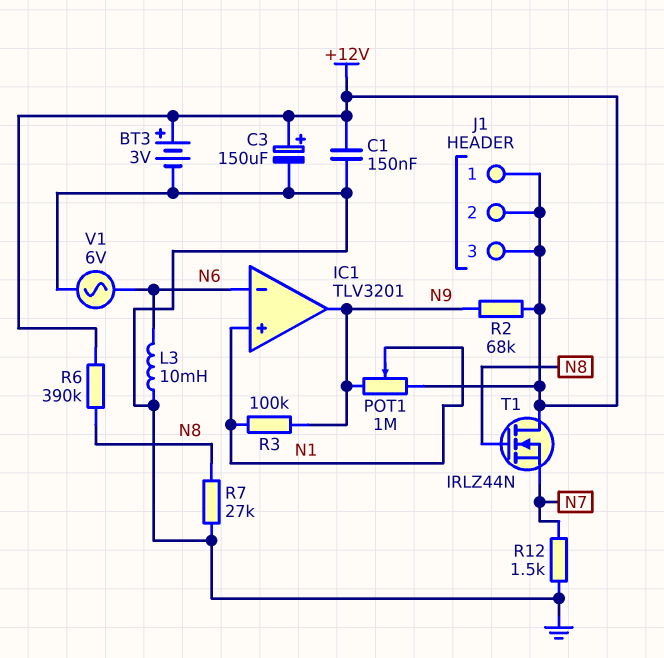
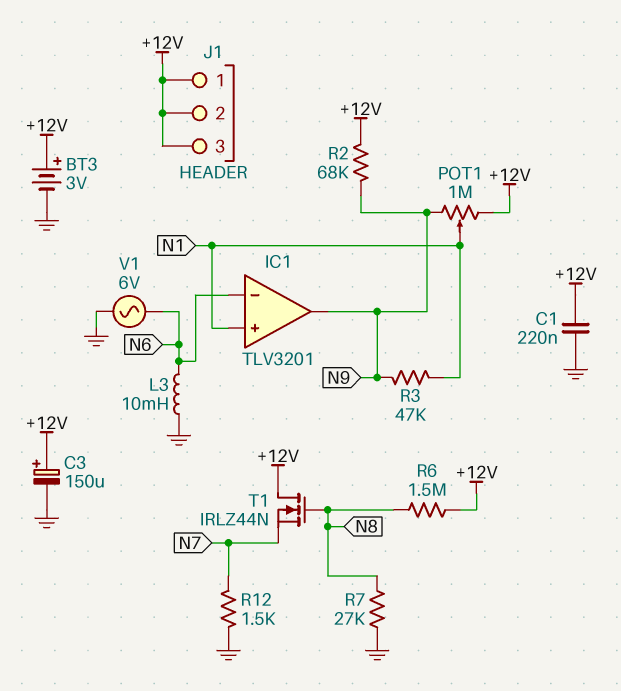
C1: 150nF (+12V, GND) -> 220nF (+12V, GND)
R3: 100k (N1, N9) -> 47k (N1, N9)
R6: 390k (+12V, N8) -> 1.5M (+12V, N8)

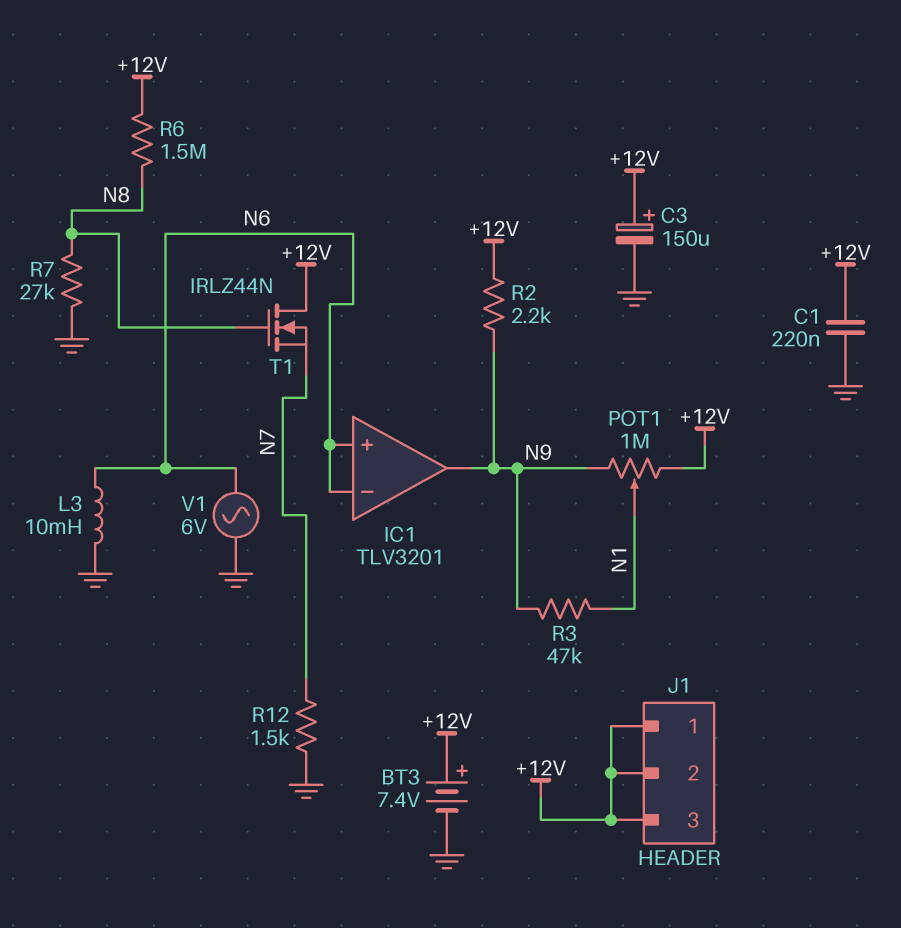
BT3: 3V (plus +12V, minus GND) -> 7.4V (plus +12V, minus GND)
IC1 pin in+: N1 -> N6
R2: 68k (+12V, N9) -> 2.2k (+12V, N9)

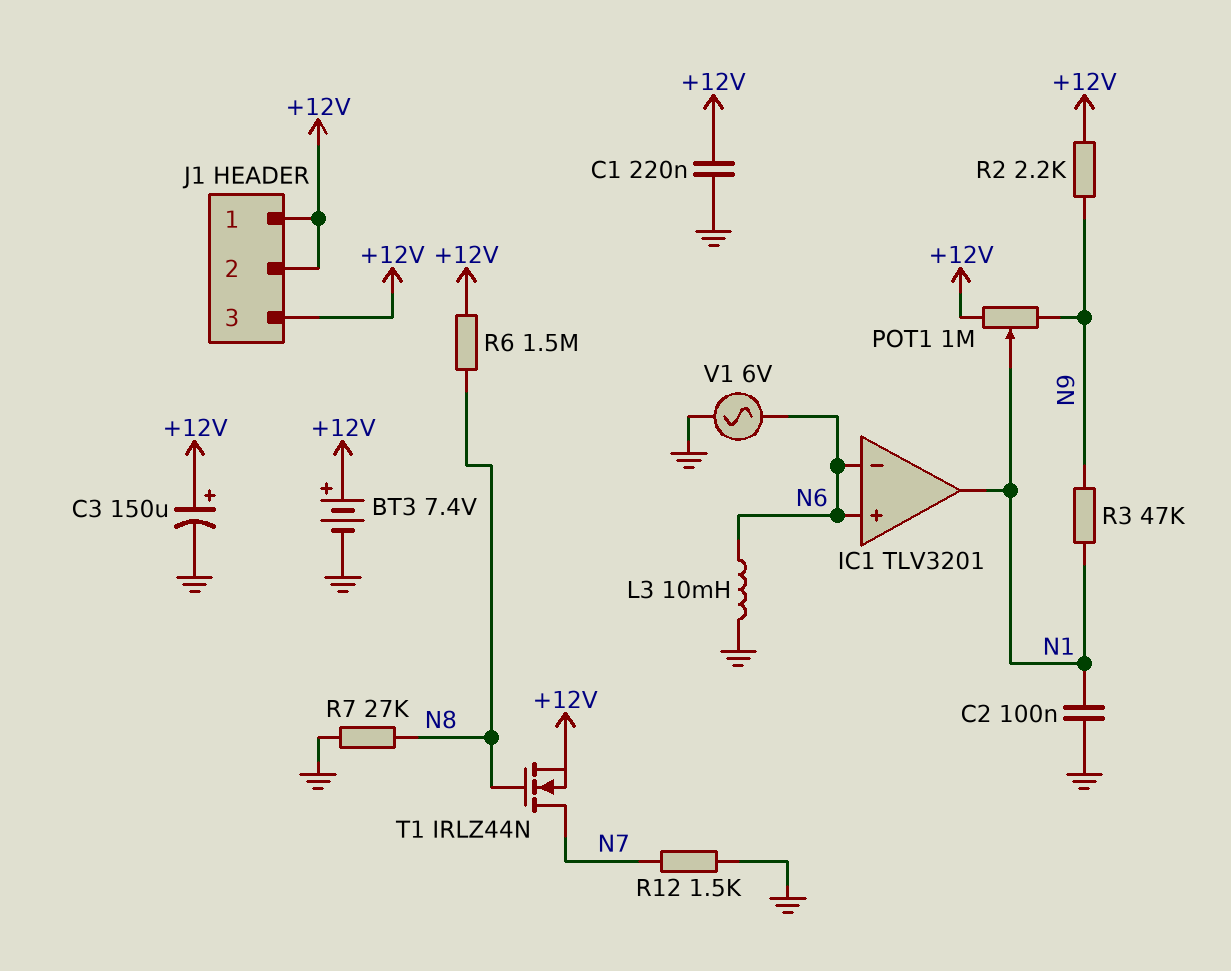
C2: none -> 100nF (GND, N1)
IC1 pin out: N9 -> N1
T1: NMOS IRLZ44N (G N8, D +12V, S N7) -> NMOS IRLZ44N (G N8, D N7, S +12V)

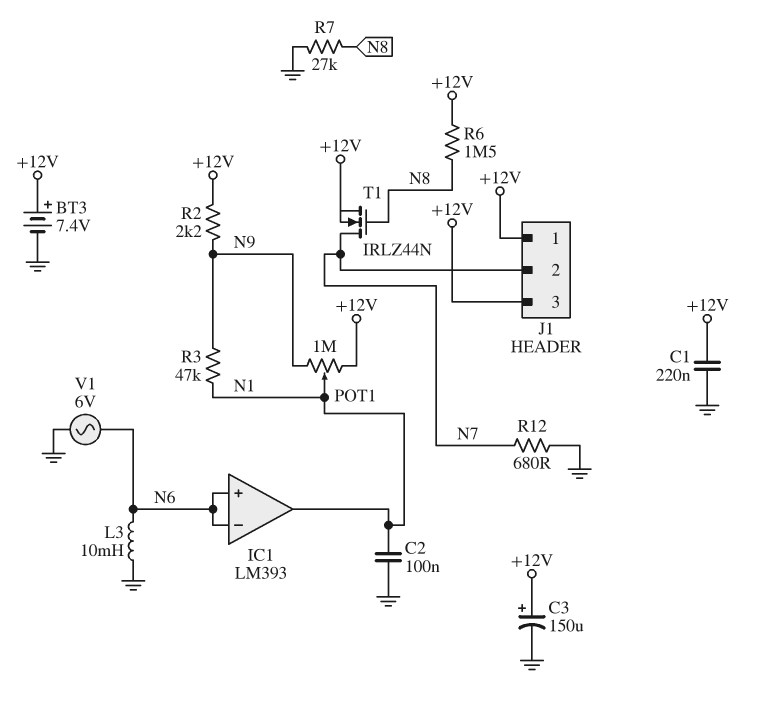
IC1: TLV3201 -> LM393
J1 pin 2: +12V -> N7
R12: 1.5k (GND, N7) -> 680 (GND, N7)

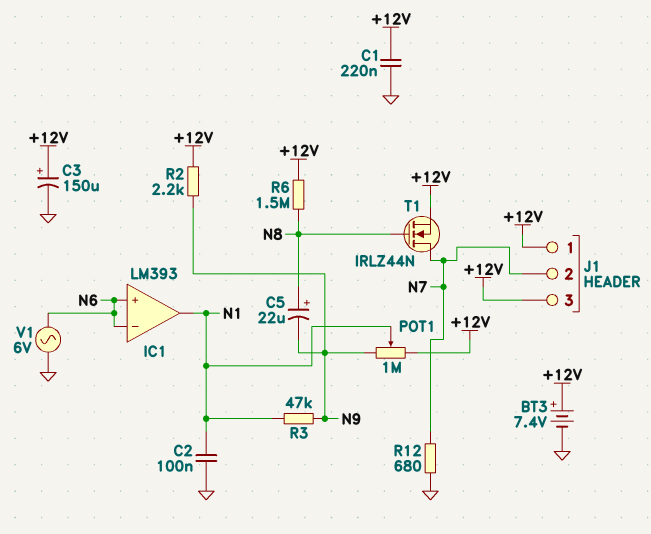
C5: none -> 22uF (plus N8, minus N9)
L3: 10mH (GND, N6) -> none
R7: 27k (GND, N8) -> none

